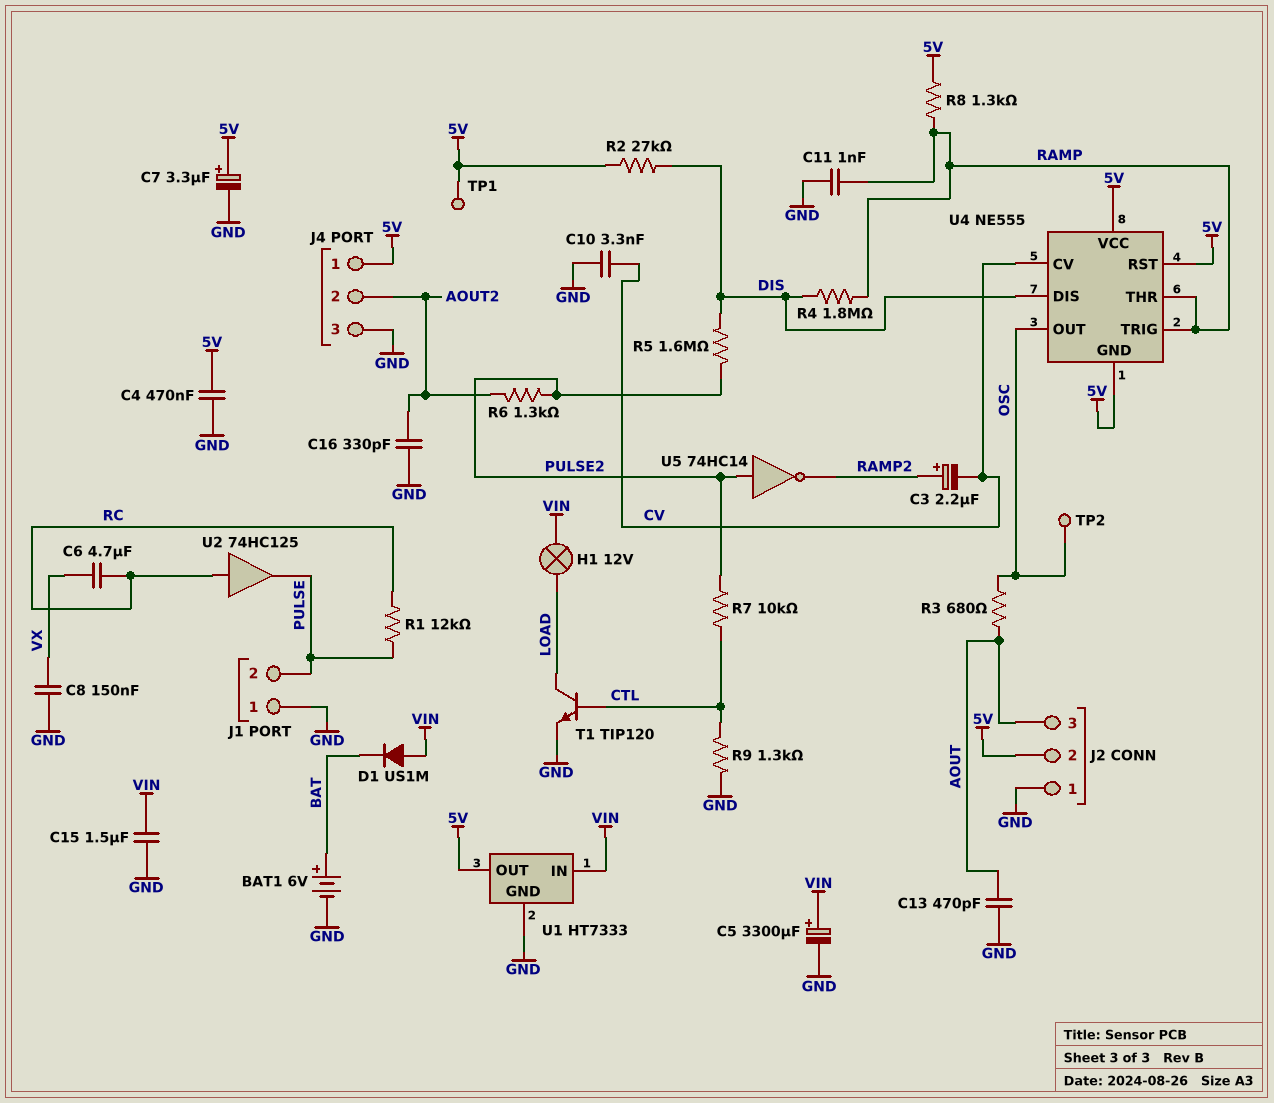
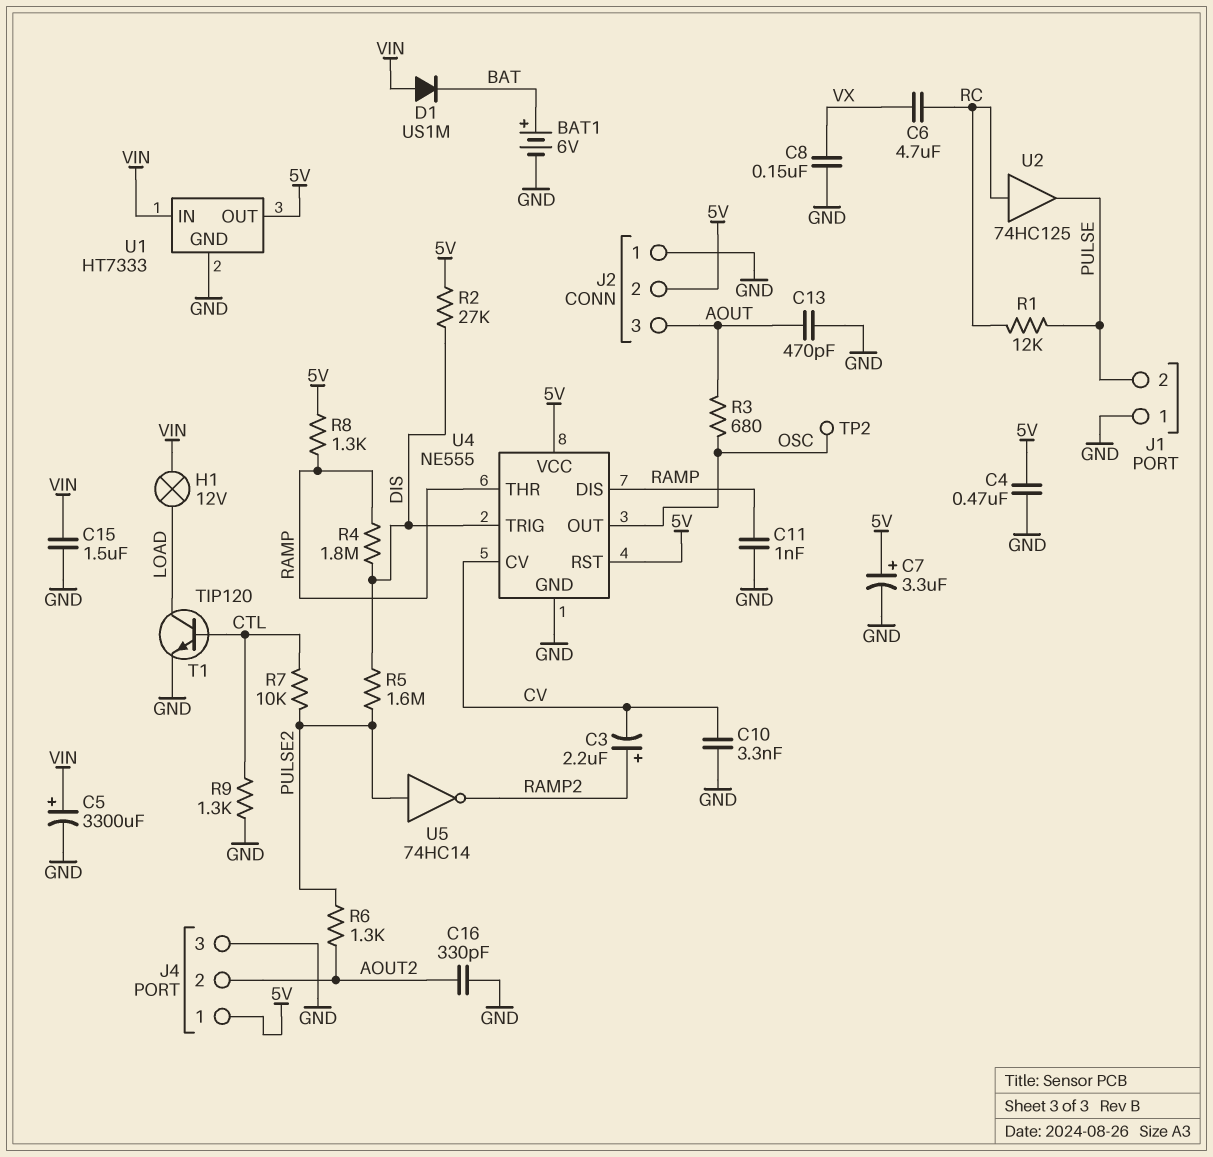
TP1: test point (5V) -> none
U4 pin DIS: DIS -> RAMP
U4 pin GND: 5V -> GND
U4 pin TRIG: RAMP -> DIS

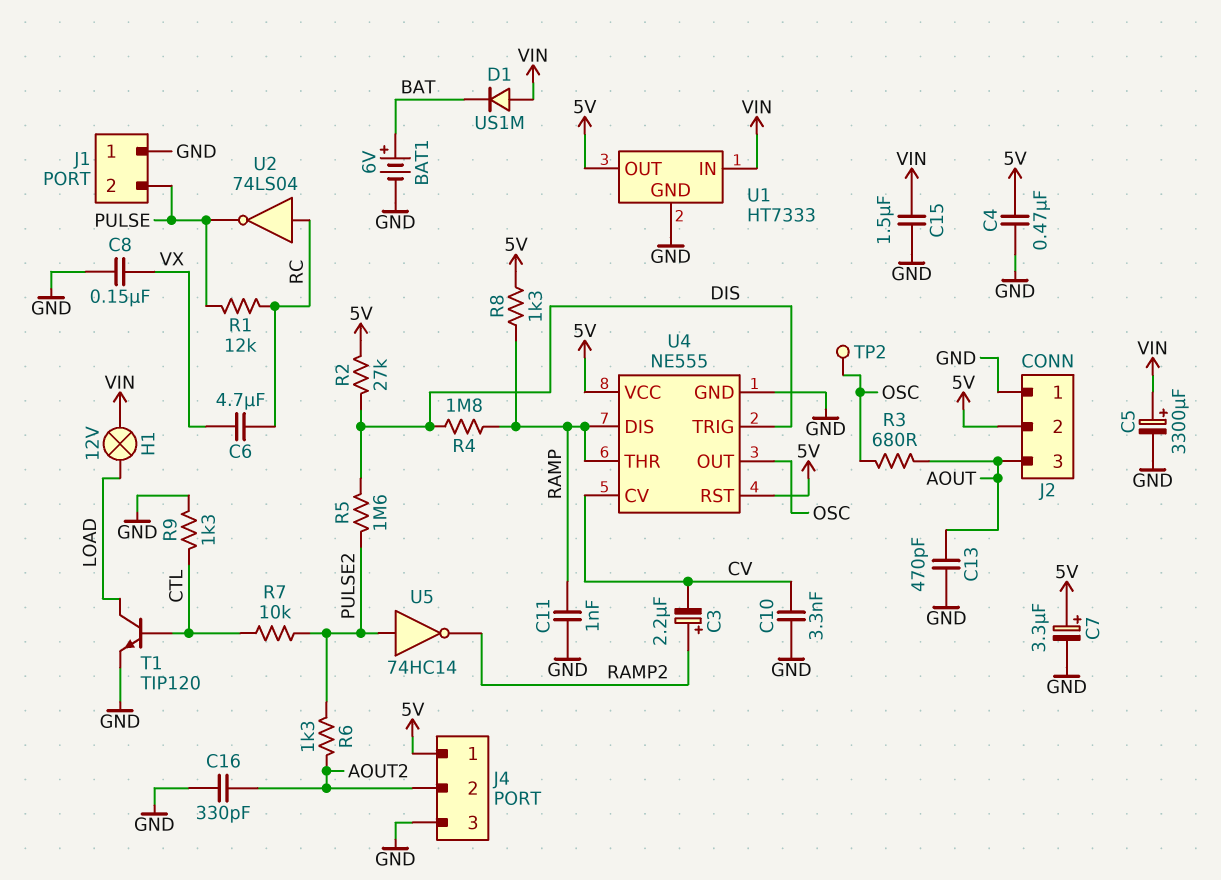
U2: buffer 74HC125 (in RC, out PULSE) -> NOT 74LS04 (in RC, out PULSE)

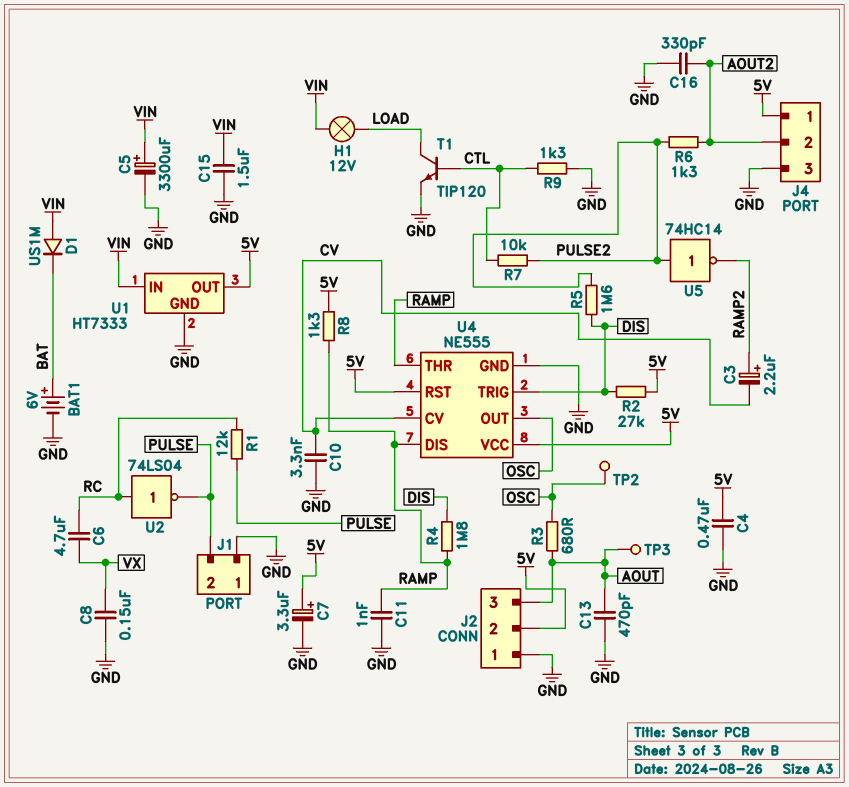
TP3: none -> test point (AOUT)

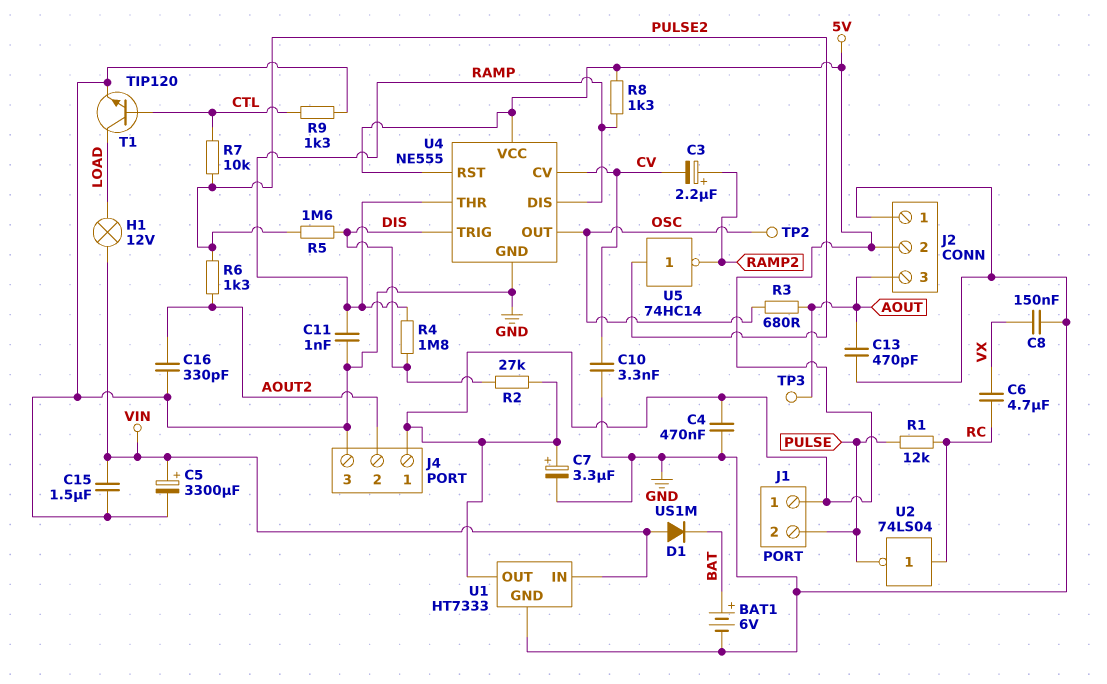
J1 pin 1: GND -> 5V

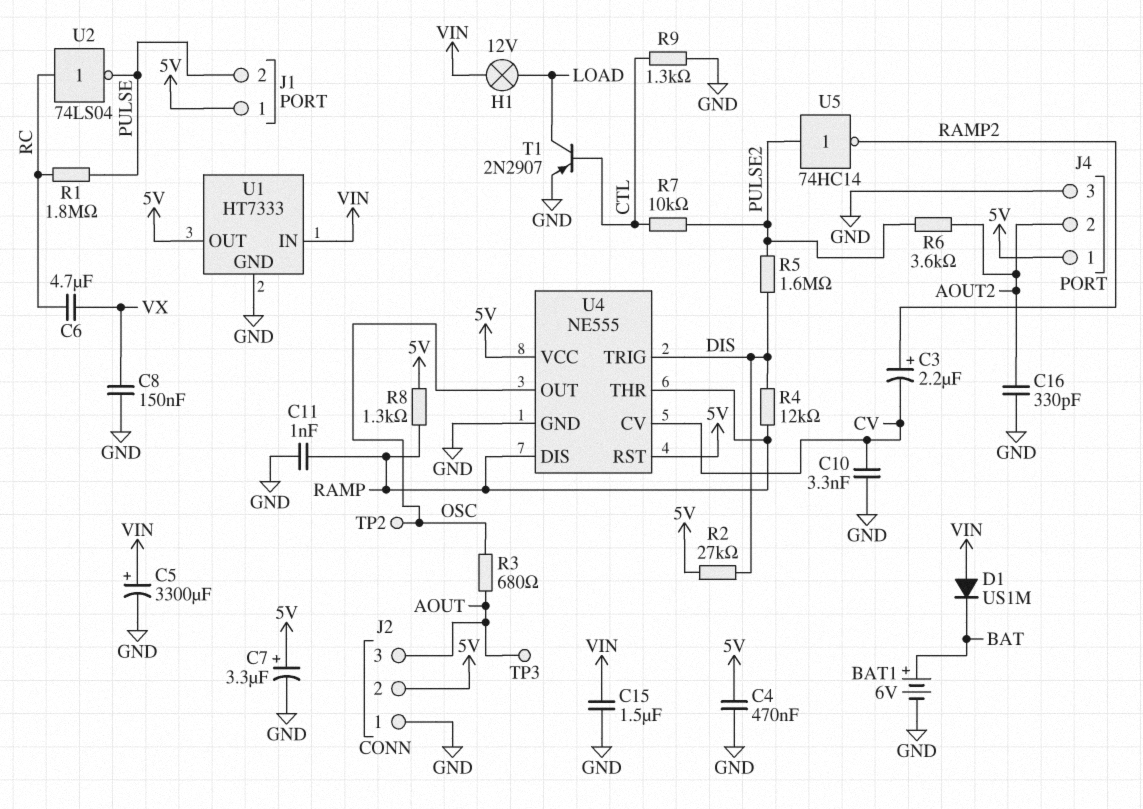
C13: 470pF (AOUT, GND) -> none
R1: 12k (PULSE, RC) -> 1.8M (PULSE, RC)
R4: 1.8M (DIS, RAMP) -> 12k (DIS, RAMP)
R6: 1.3k (AOUT2, PULSE2) -> 3.6k (AOUT2, PULSE2)
T1: NPN TIP120 (B CTL, C LOAD, E GND) -> PNP 2N2907 (B CTL, C LOAD, E GND)

